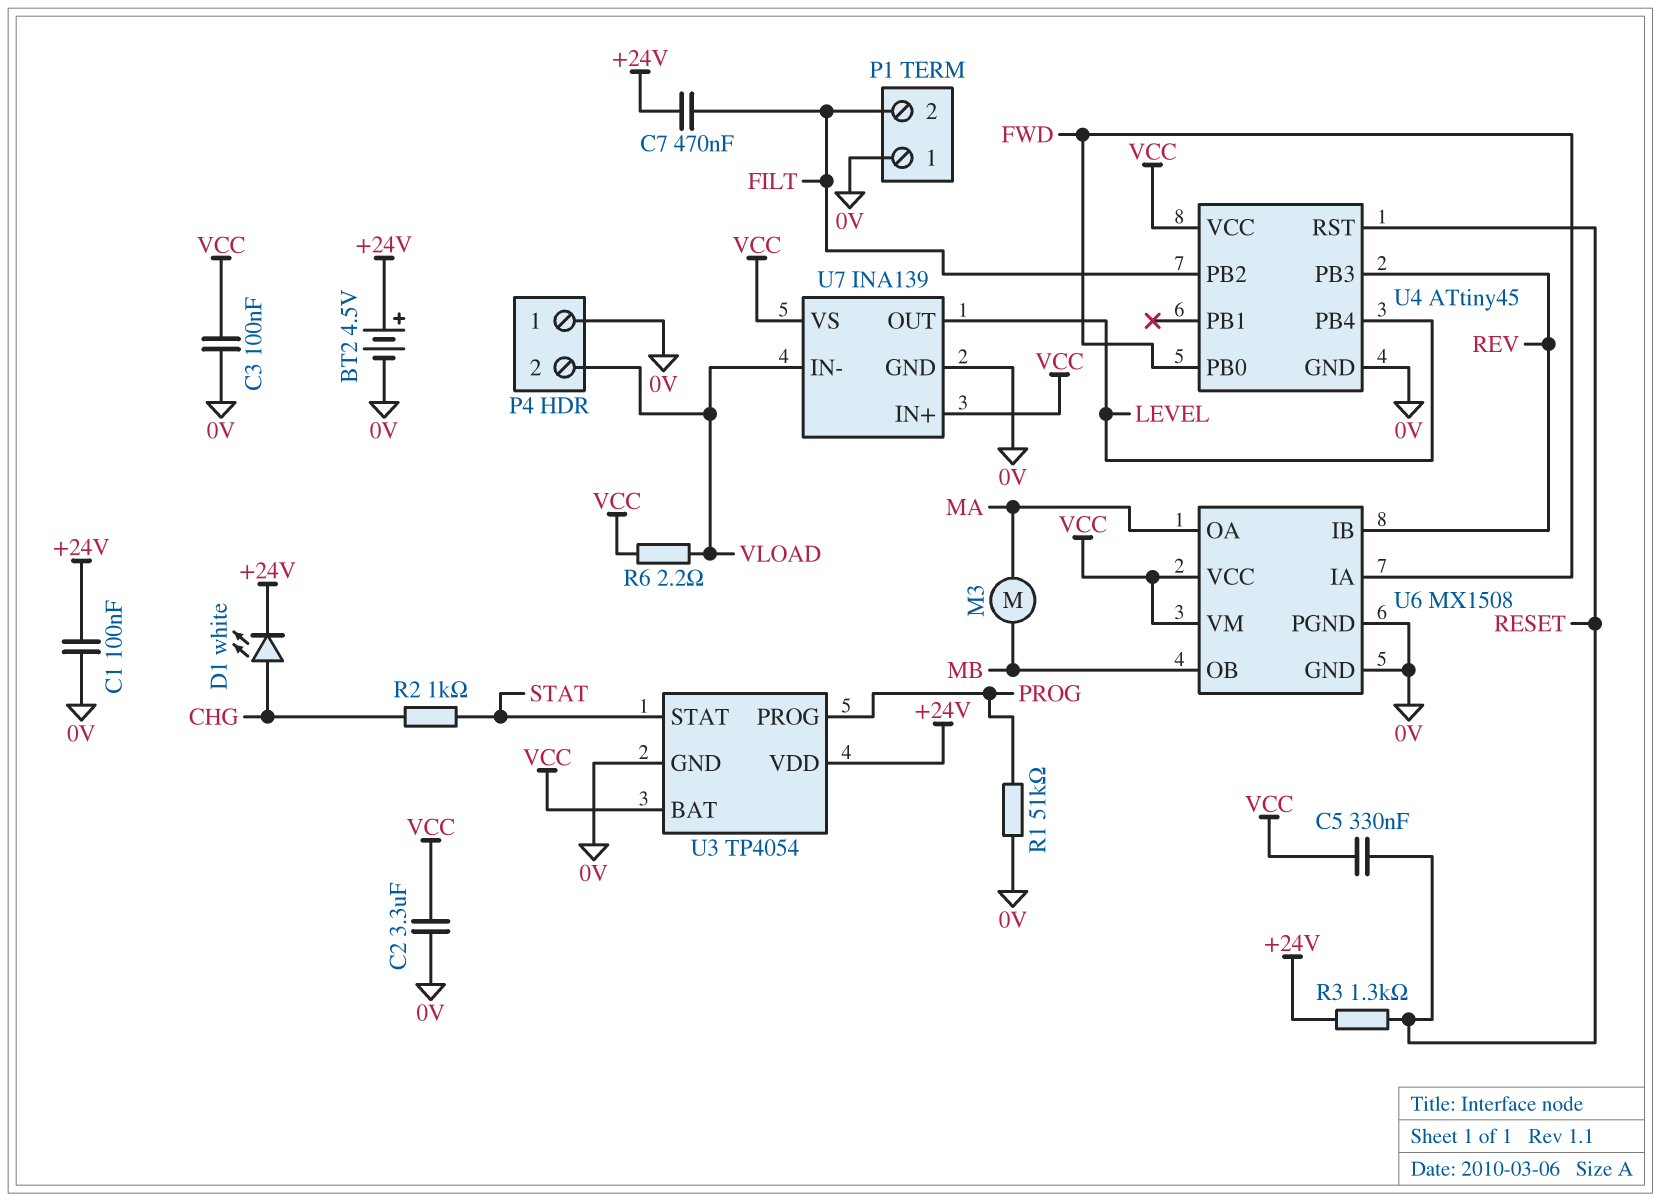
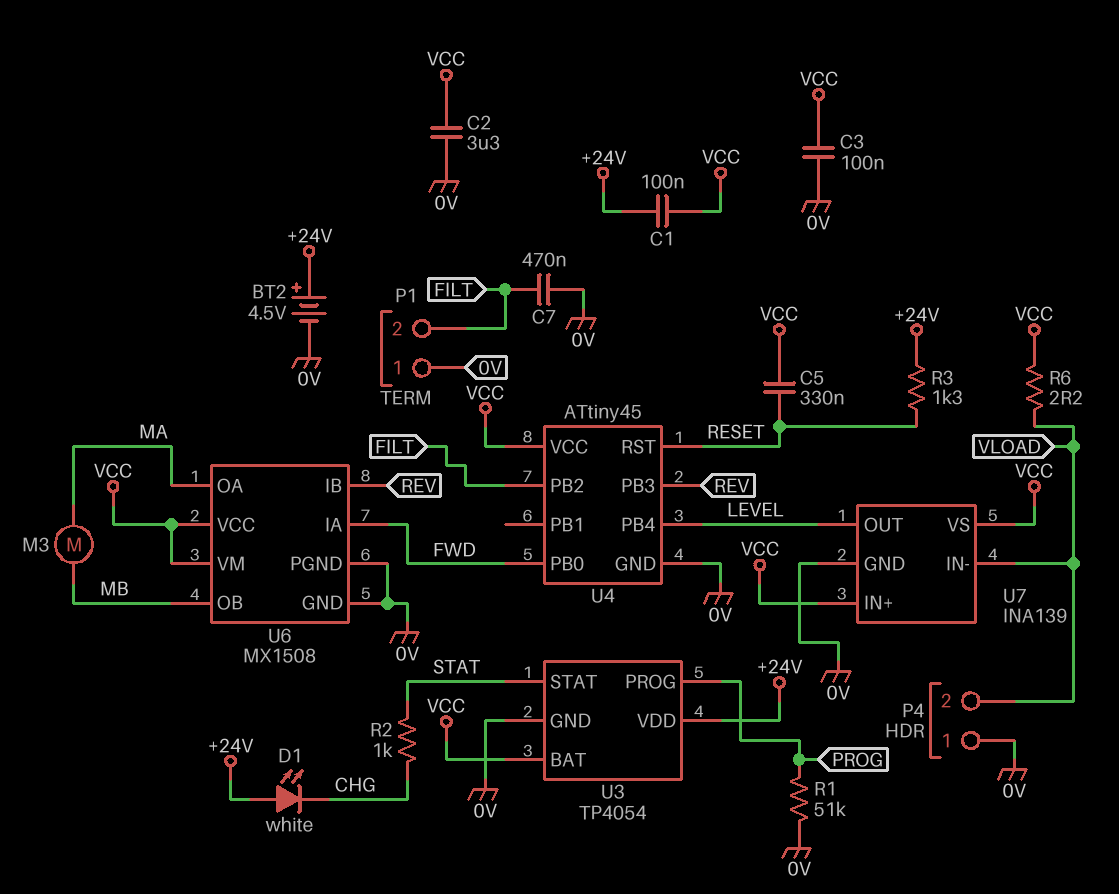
C1: 100nF (+24V, 0V) -> 100nF (+24V, VCC)
C7: 470nF (+24V, FILT) -> 470nF (0V, FILT)
D1: LED white (A CHG, K +24V) -> LED white (A +24V, K CHG)

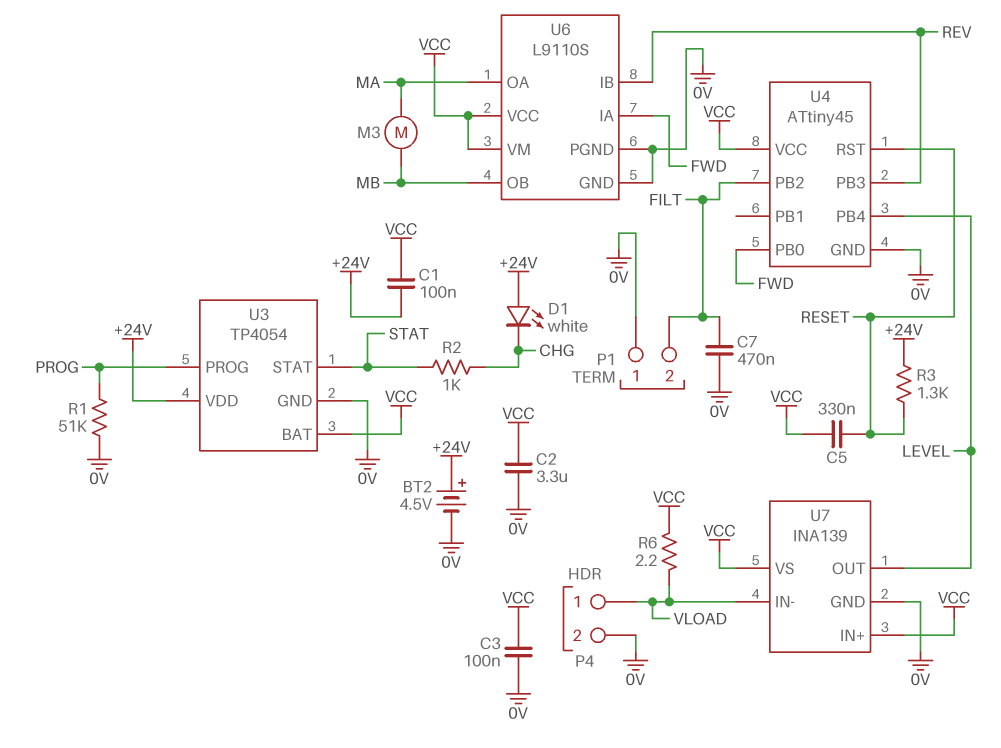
P4 pin 1: 0V -> VLOAD
P4 pin 2: VLOAD -> 0V
U6: MX1508 -> L9110S

